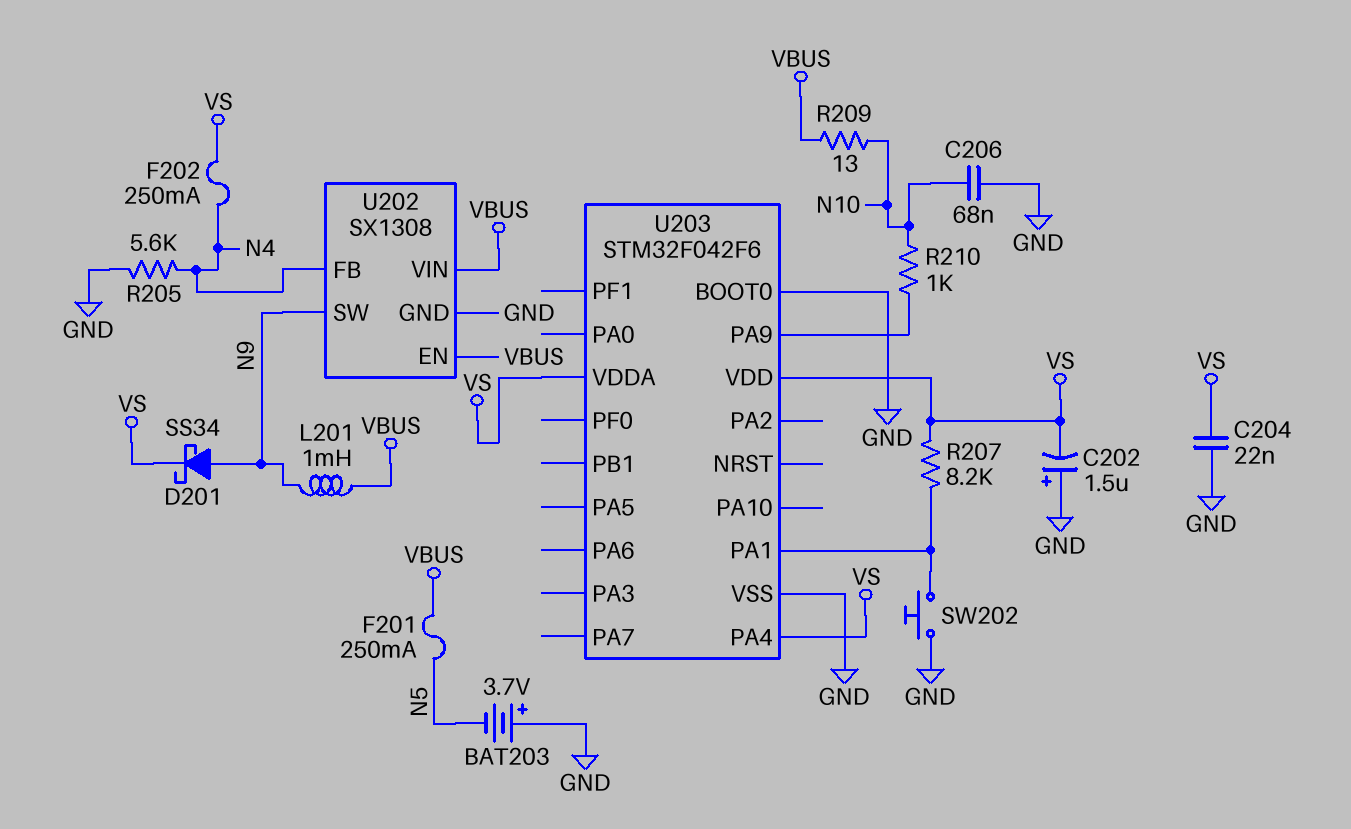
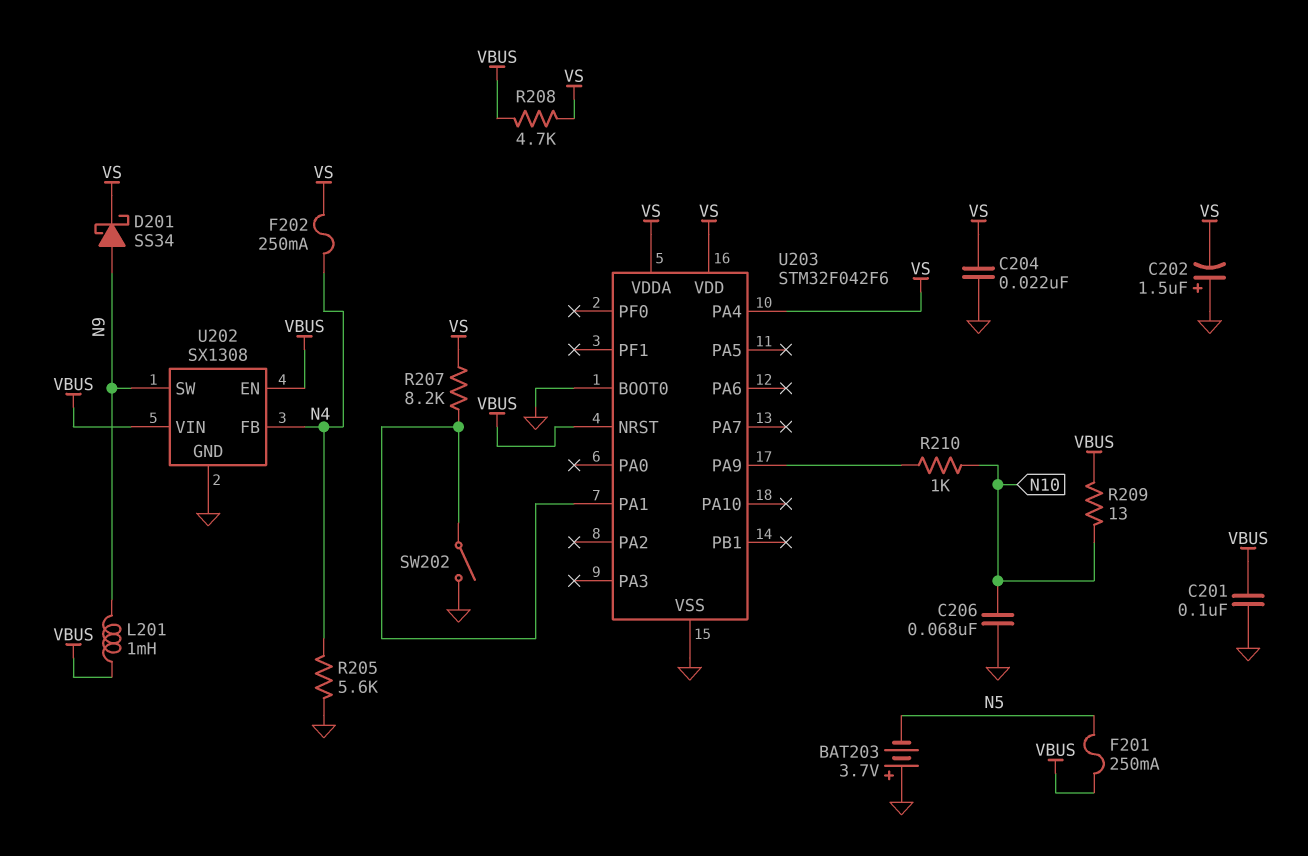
C201: none -> 100nF (GND, VBUS)
R208: none -> 4.7k (VBUS, VS)
SW202: button (GND, U203/PA1) -> switch (GND, U203/PA1)
U203 pin NRST: none -> VBUS

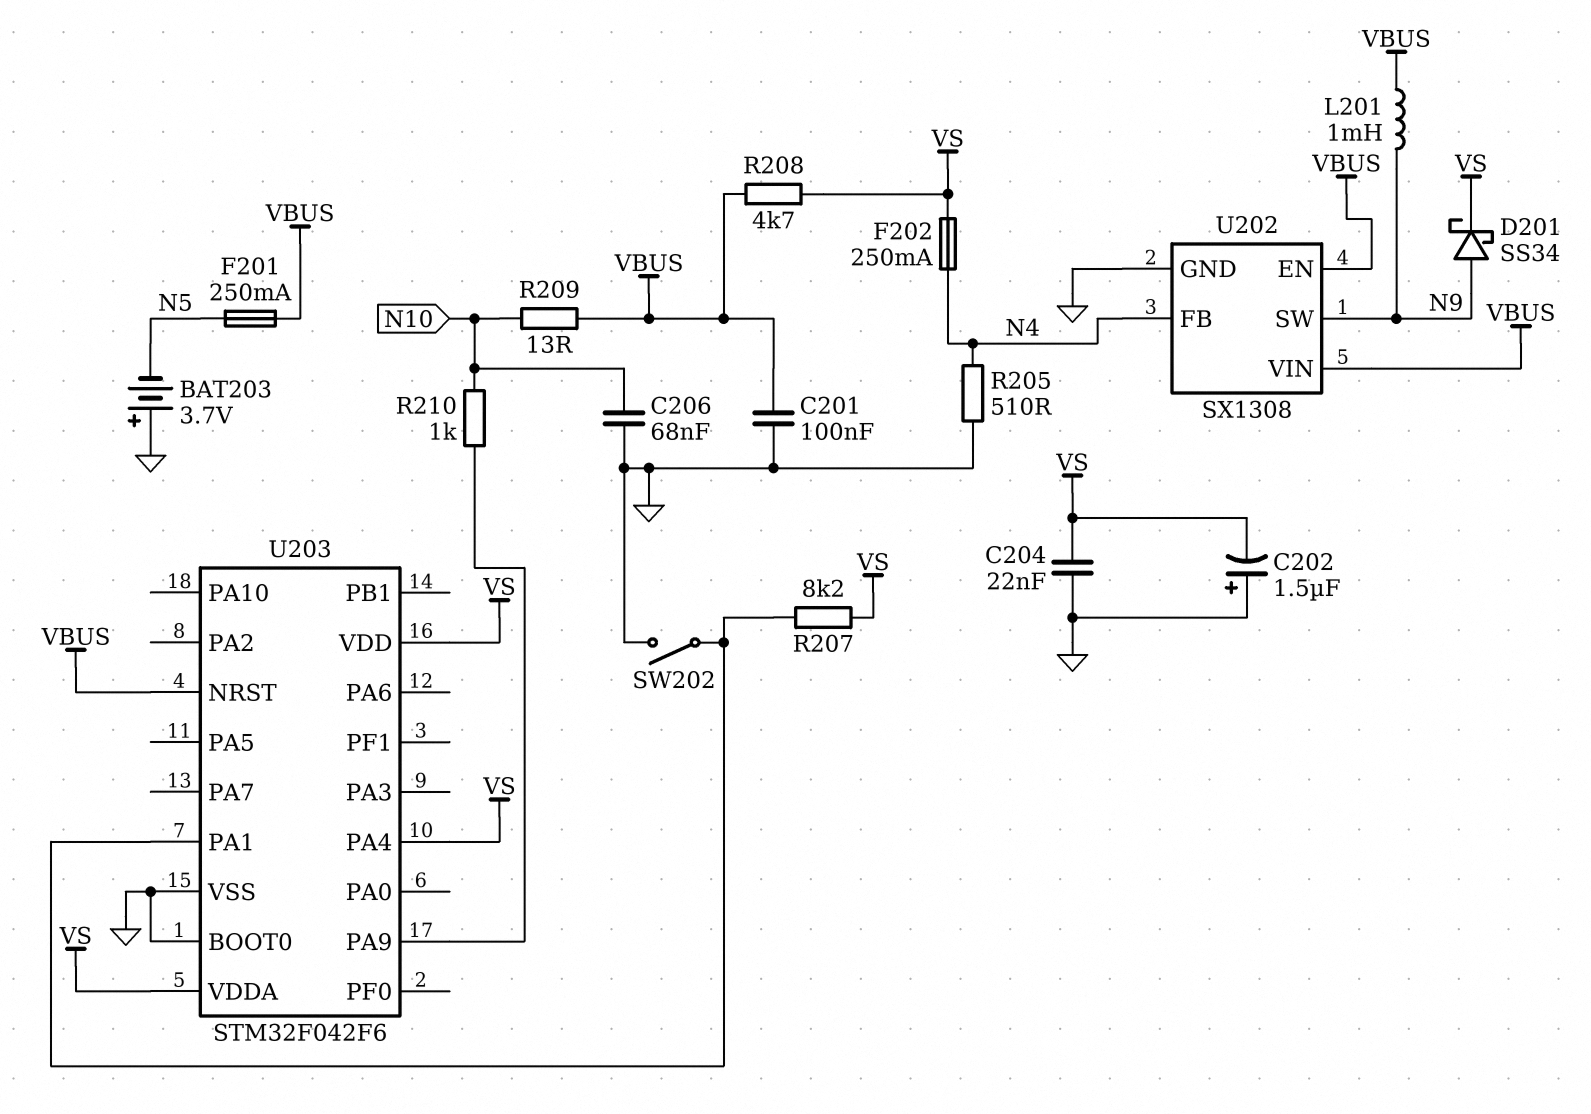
R205: 5.6k (GND, N4) -> 510 (GND, N4)

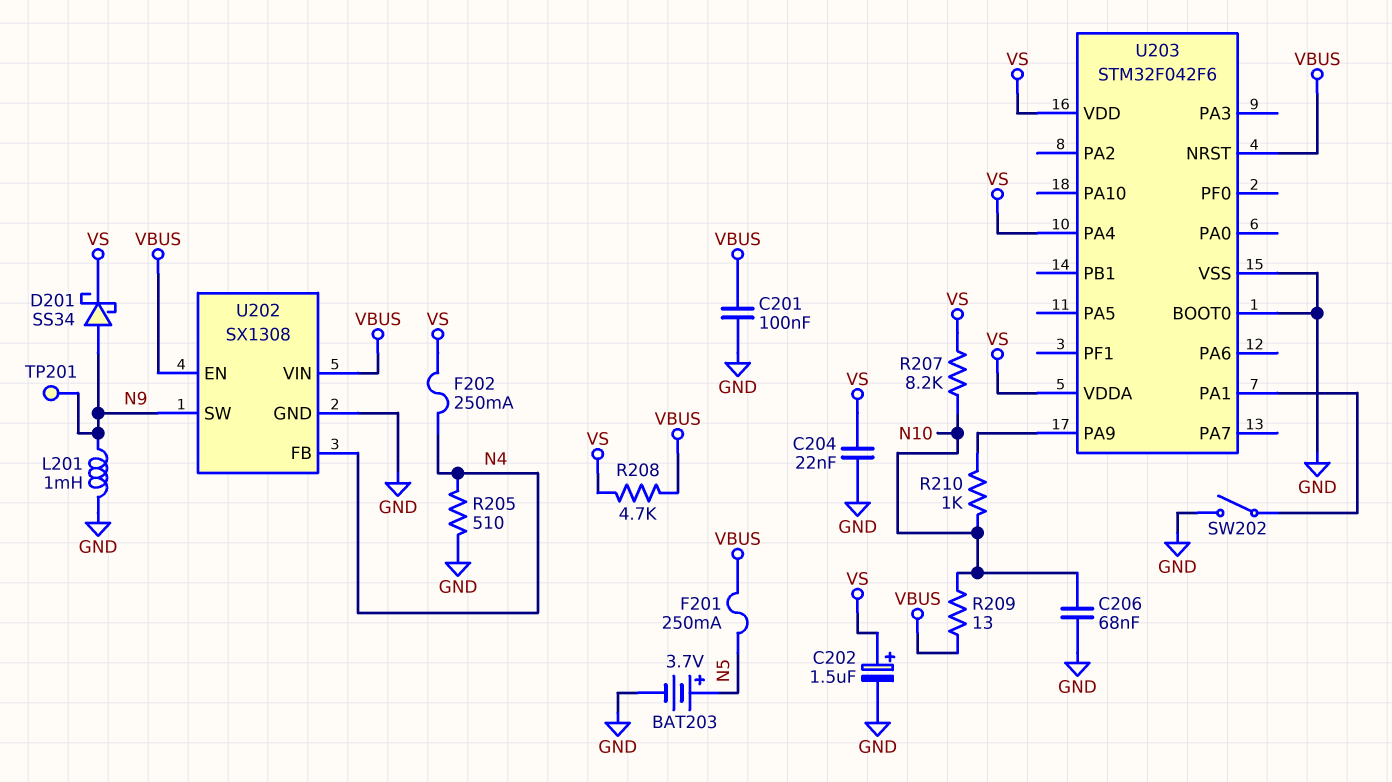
BAT203: 3.7V (plus GND, minus N5) -> 3.7V (plus N5, minus GND)
C202: 1.5uF (plus GND, minus VS) -> 1.5uF (plus VS, minus GND)
L201: 1mH (N9, VBUS) -> 1mH (GND, N9)
R207: 8.2k (U203/PA1, VS) -> 8.2k (N10, VS)
TP201: none -> test point (N9)

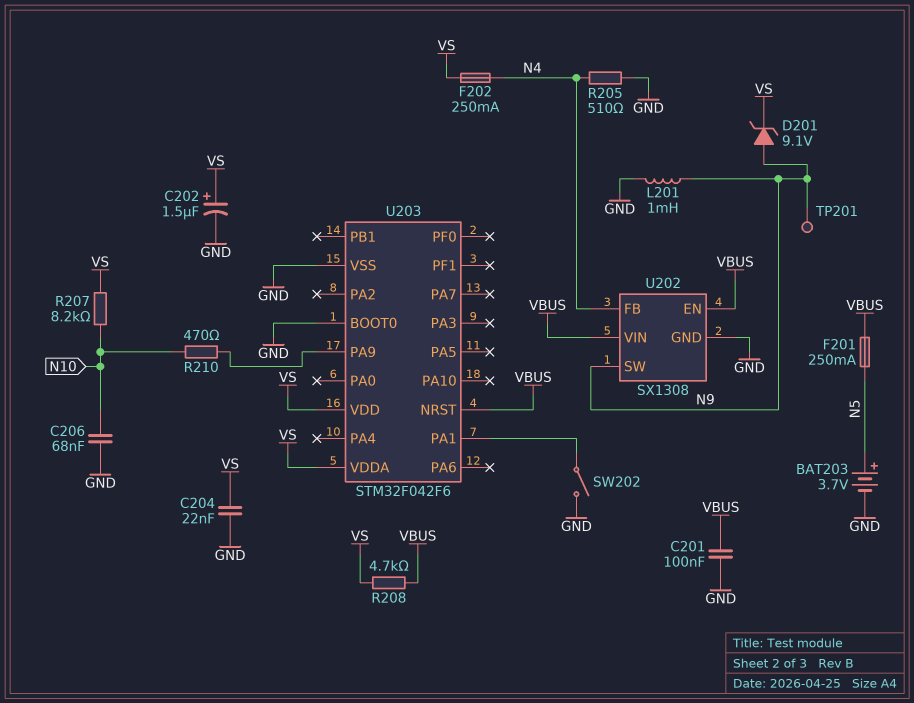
D201: schottky SS34 (A N9, K VS) -> zener 9.1V (A N9, K VS)
R209: 13 (N10, VBUS) -> none
R210: 1k (N10, U203/PA9) -> 470 (N10, U203/PA9)
U203 pin PA4: VS -> none

